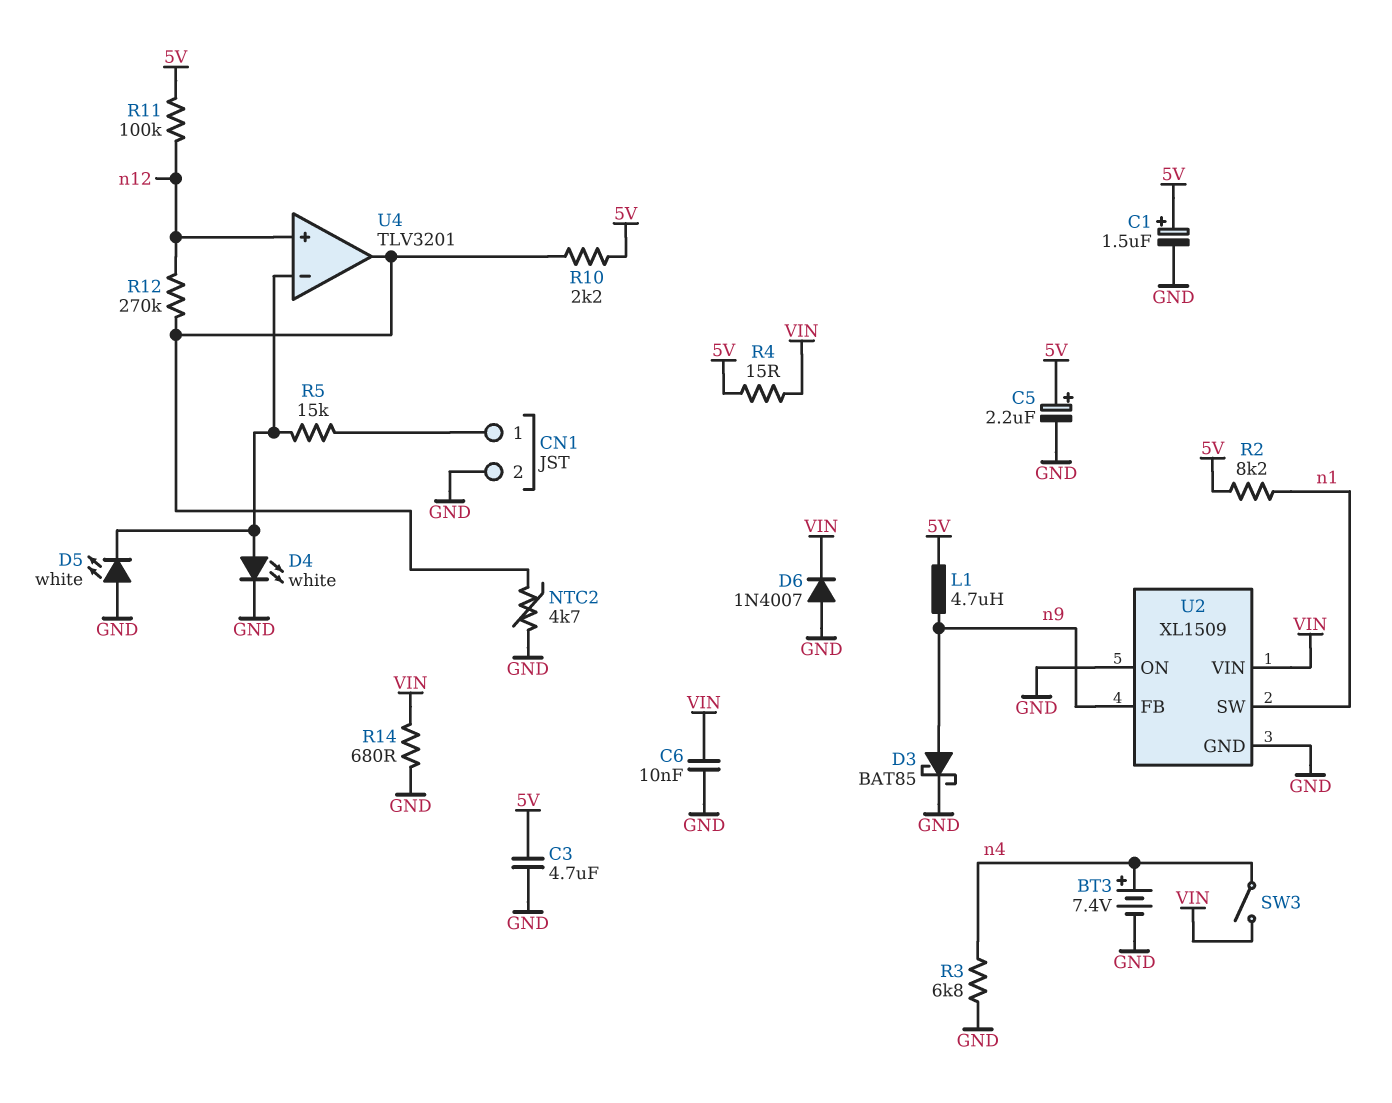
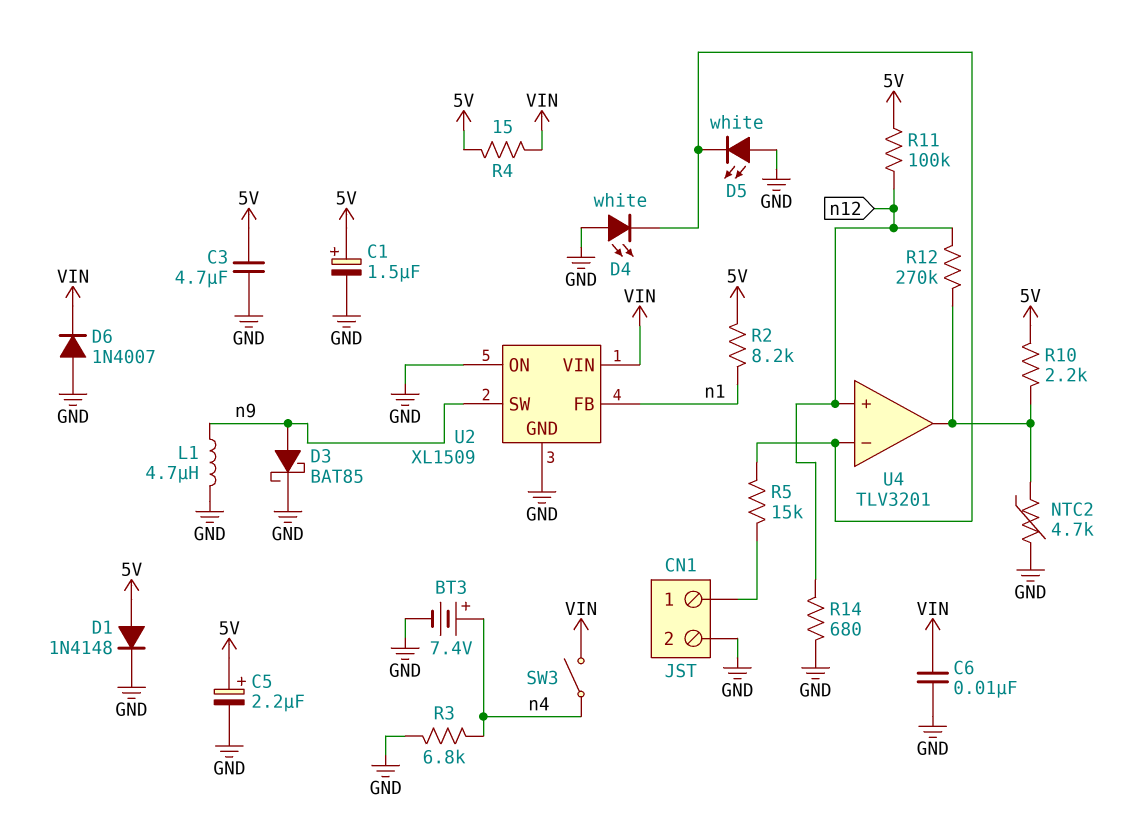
D1: none -> diode 1N4148 (A 5V, K GND)
D4: LED white (A U4/in-, K GND) -> LED white (A GND, K U4/in-)
L1: 4.7uH (5V, n9) -> 4.7uH (GND, n9)
R14: 680 (GND, VIN) -> 680 (GND, n12)
U2 pin FB: n9 -> n1
U2 pin SW: n1 -> n9

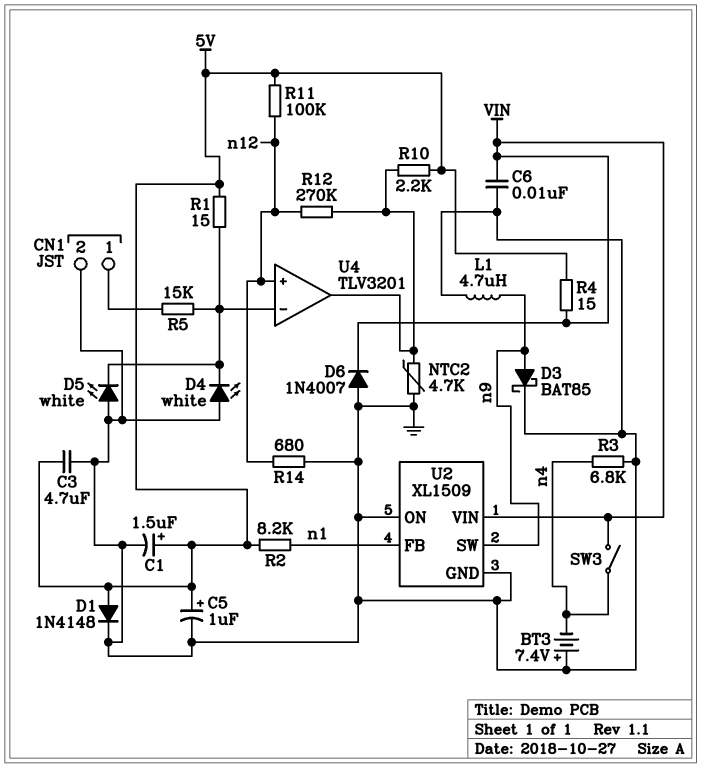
BT3: 7.4V (plus n4, minus GND) -> 7.4V (plus GND, minus n4)
C5: 2.2uF (plus 5V, minus GND) -> 1uF (plus 5V, minus GND)
R1: none -> 15 (5V, U4/in-)

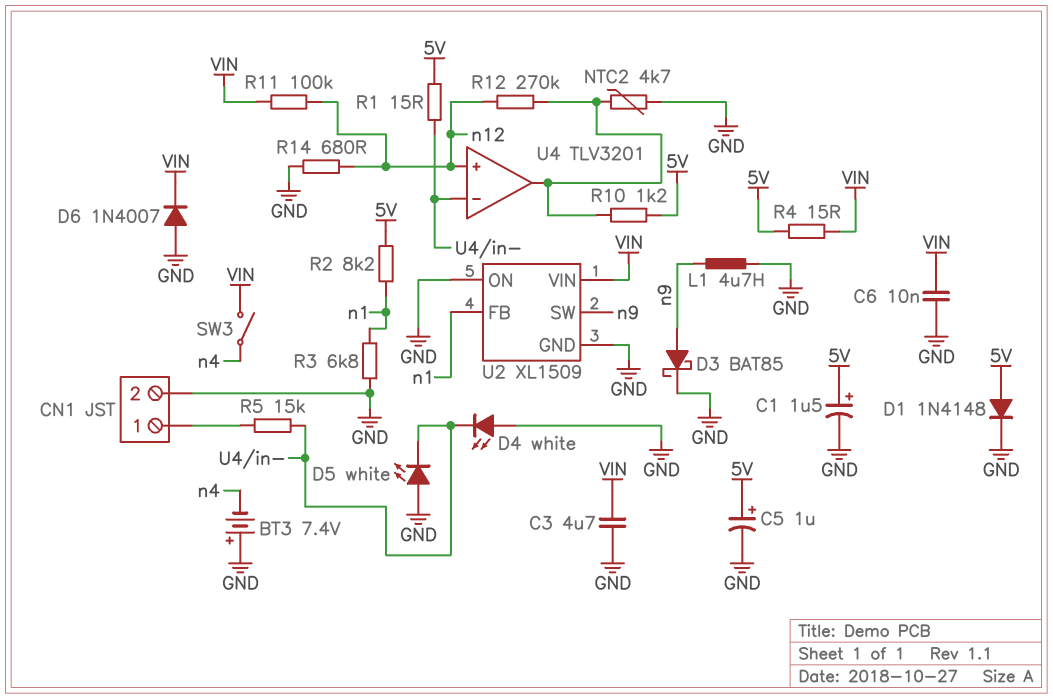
C3: 4.7uF (5V, GND) -> 4.7uF (GND, VIN)
R3: 6.8k (GND, n4) -> 6.8k (GND, n1)
R10: 2.2k (5V, U4/out) -> 1.2k (5V, U4/out)
R11: 100k (5V, n12) -> 100k (VIN, n12)

